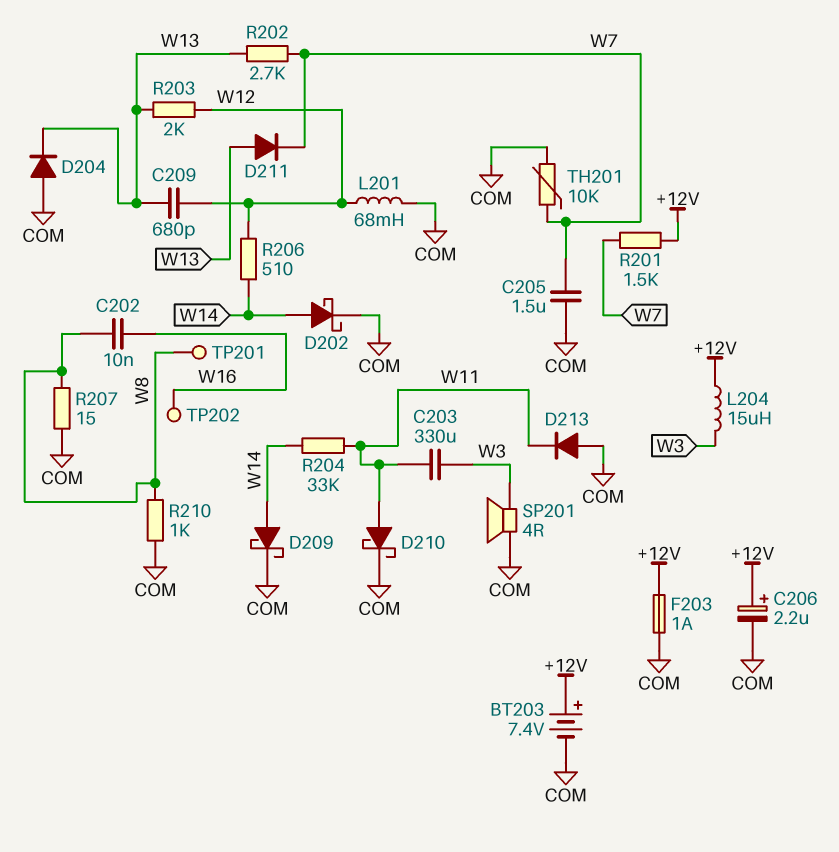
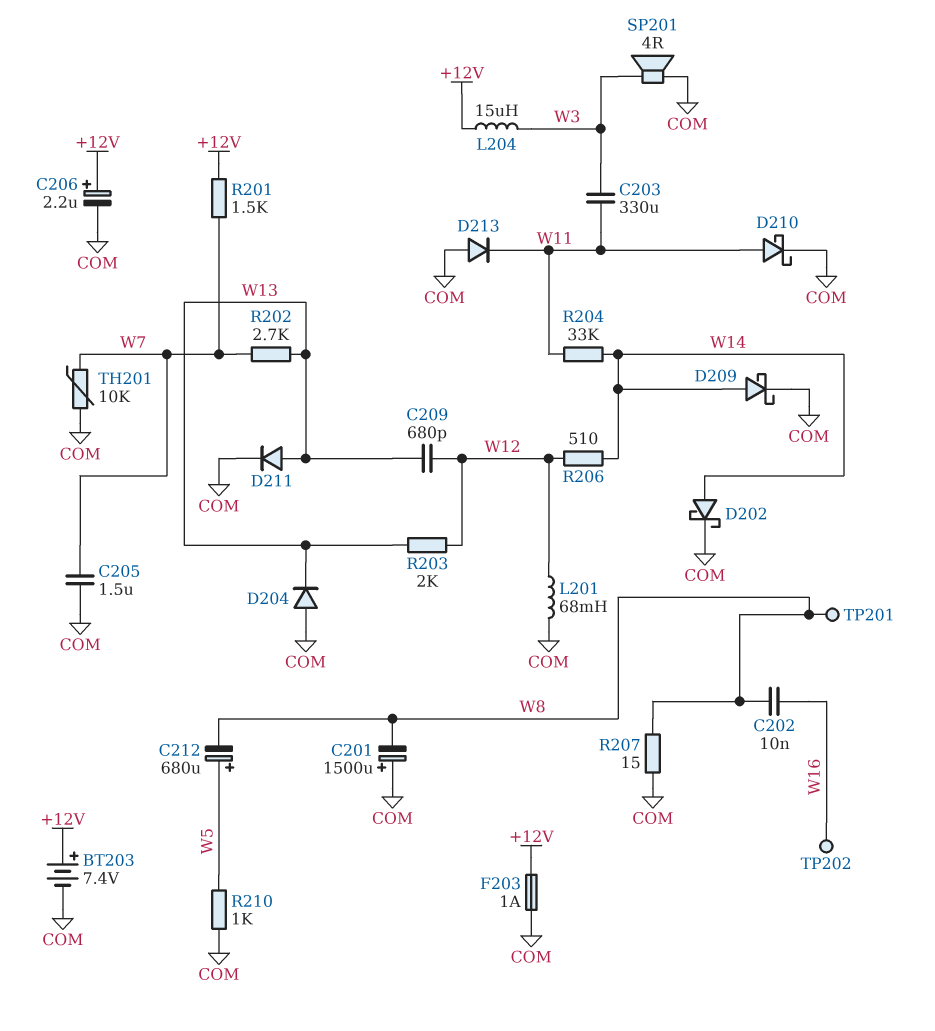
C201: none -> 1500uF (plus COM, minus W8)
C212: none -> 680uF (plus W5, minus W8)
D211: diode (A W13, K W7) -> diode (A W13, K COM)
R210: 1k (COM, W8) -> 1k (COM, W5)

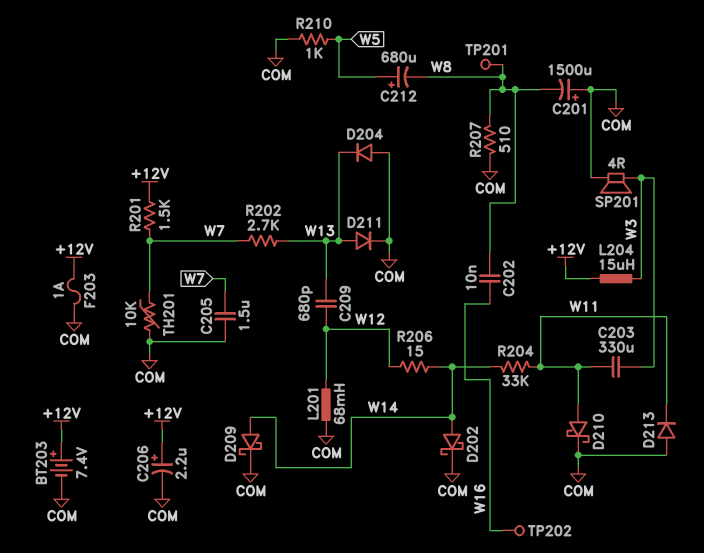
R203: 2k (W12, W13) -> none
R206: 510 (W12, W14) -> 15 (W12, W14)
R207: 15 (COM, W8) -> 510 (COM, W8)

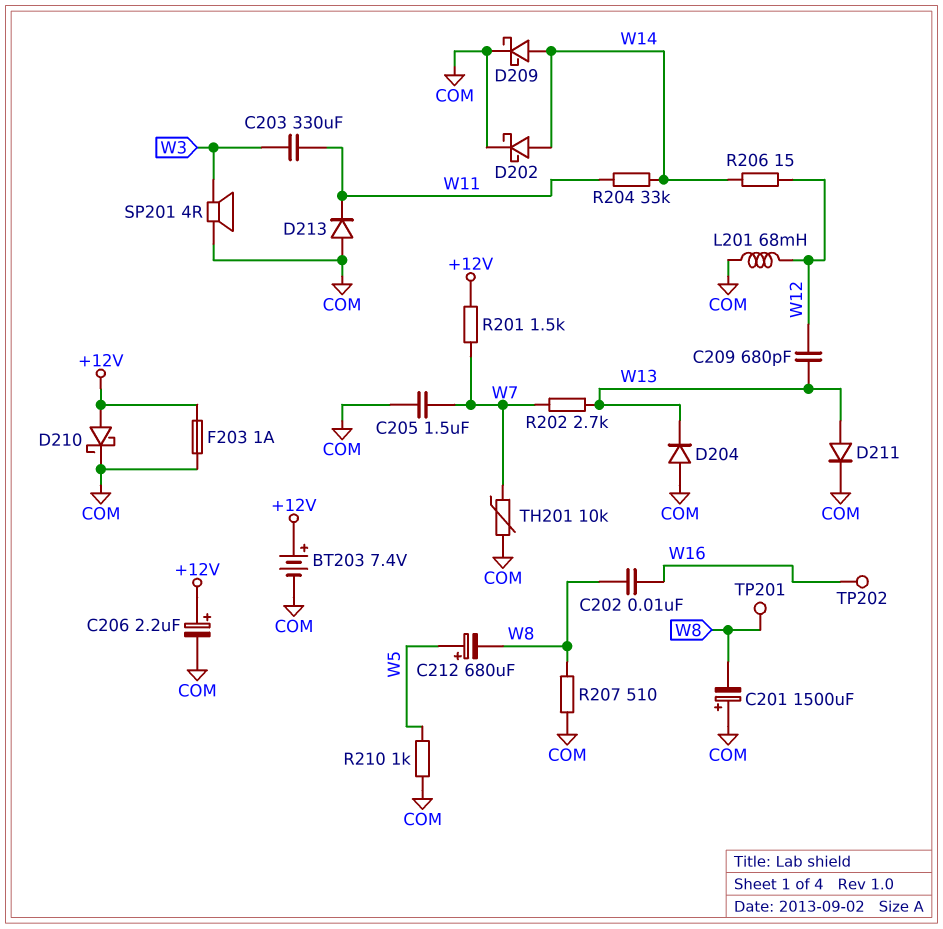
D210: schottky (A W11, K COM) -> schottky (A +12V, K COM)
L204: 15uH (+12V, W3) -> none

